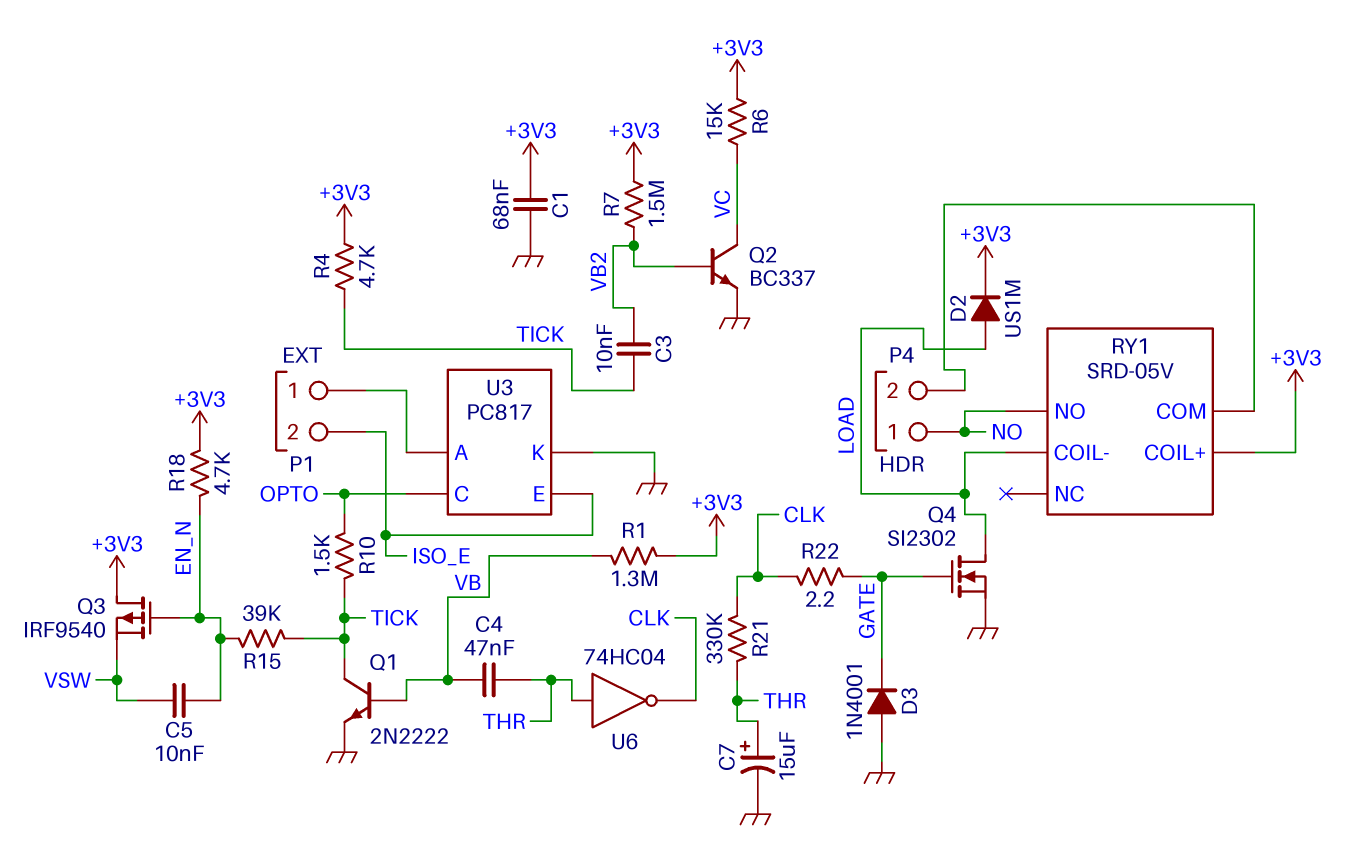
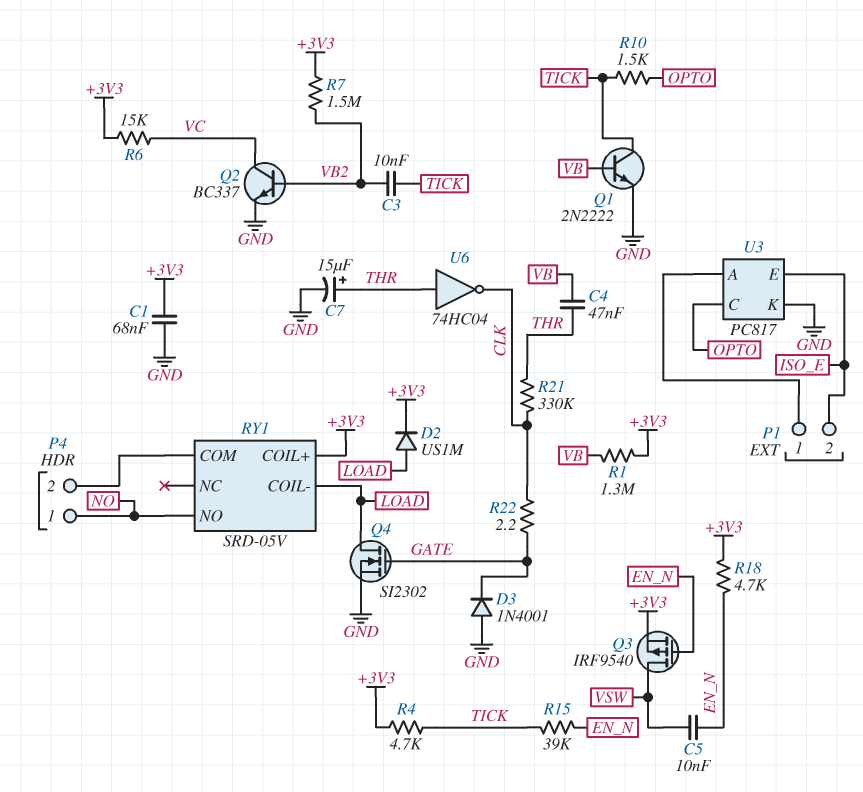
Q3: PMOS IRF9540 (G EN_N, D +3V3, S VSW) -> PMOS IRF9540 (G EN_N, D VSW, S +3V3)

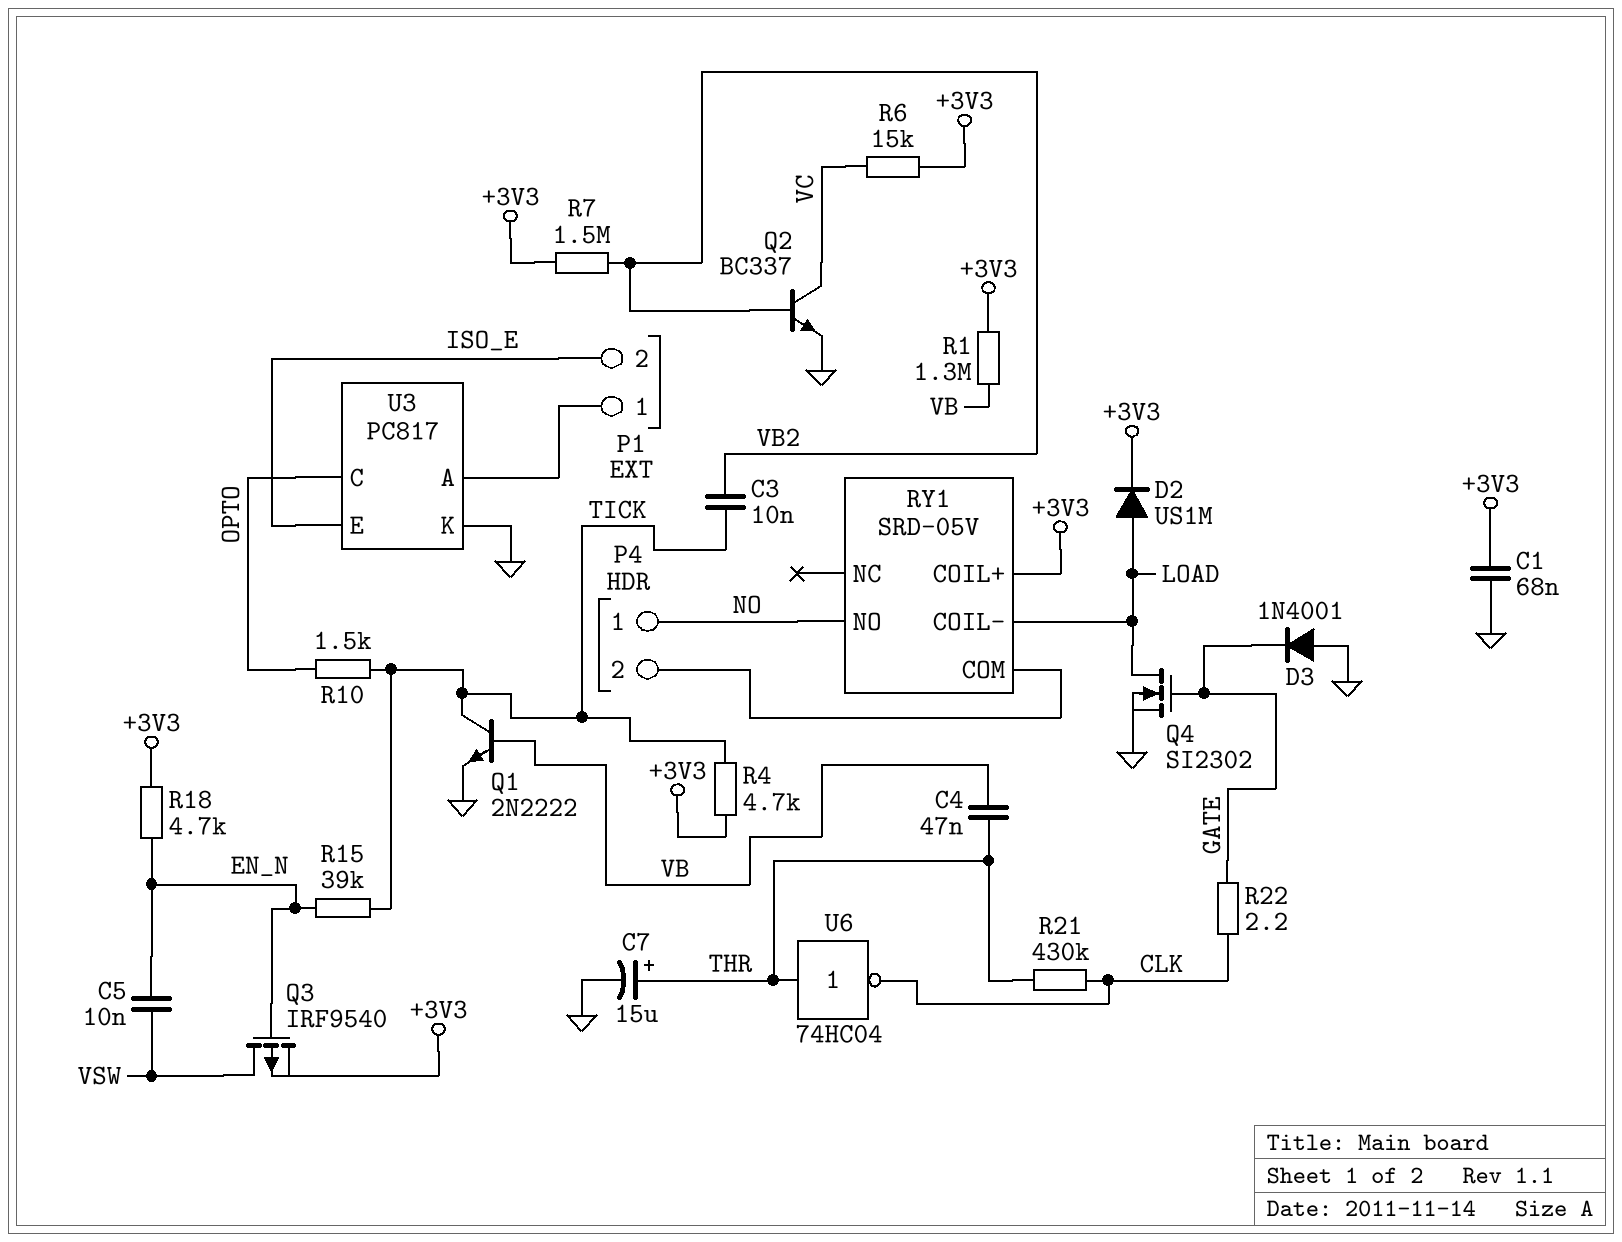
R21: 330k (CLK, THR) -> 430k (CLK, THR)

